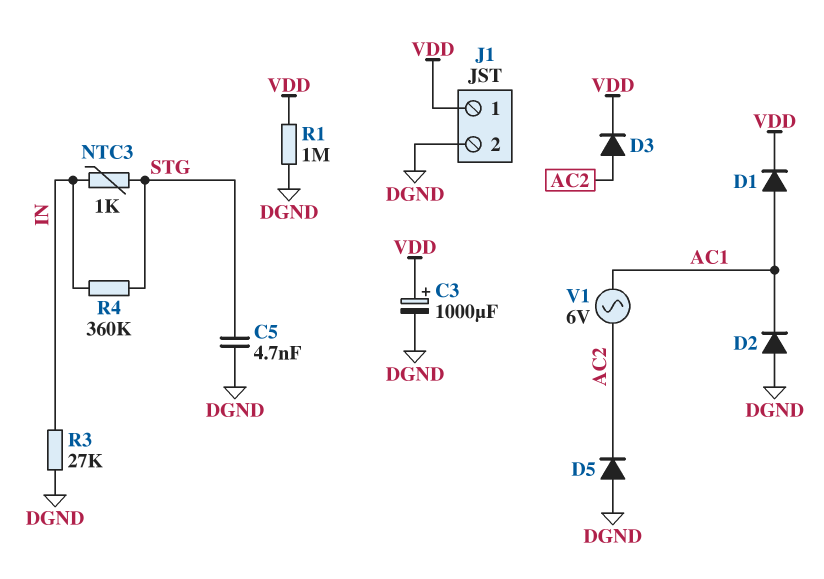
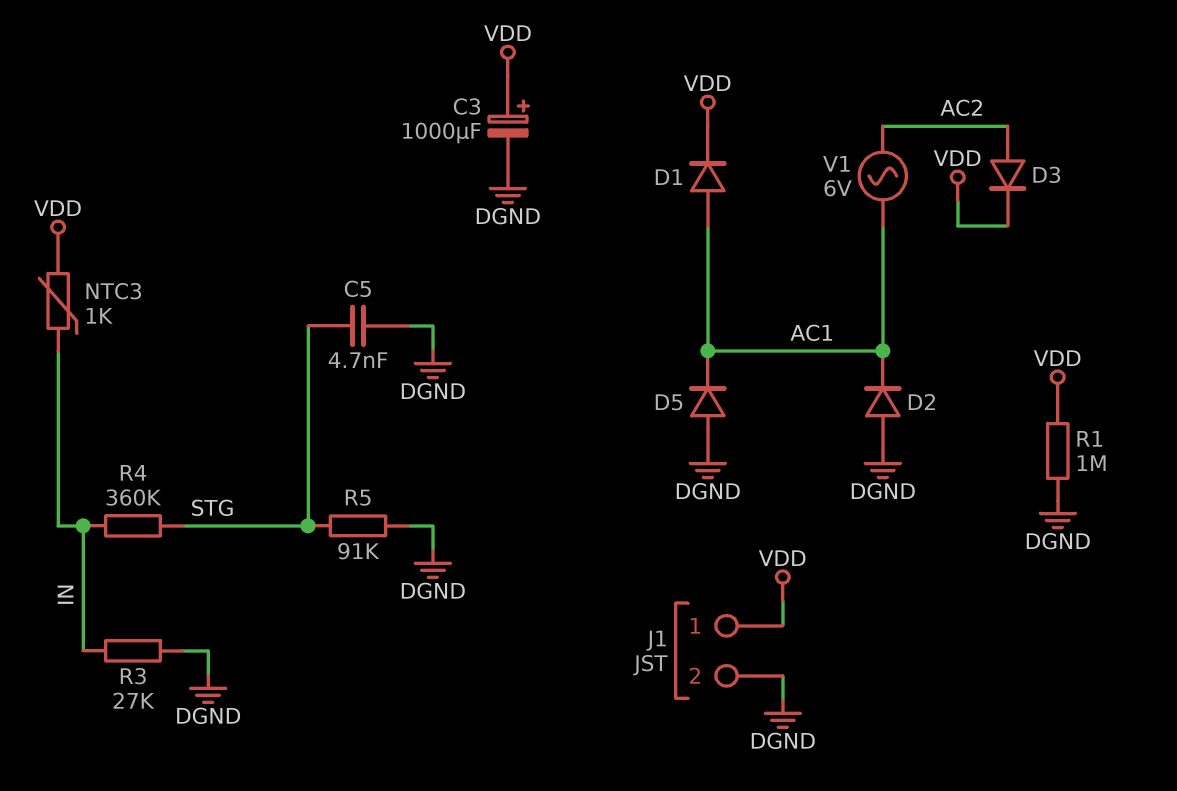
D5: diode (A DGND, K AC2) -> diode (A DGND, K AC1)
NTC3: 1k (IN, STG) -> 1k (IN, VDD)
R5: none -> 91k (DGND, STG)

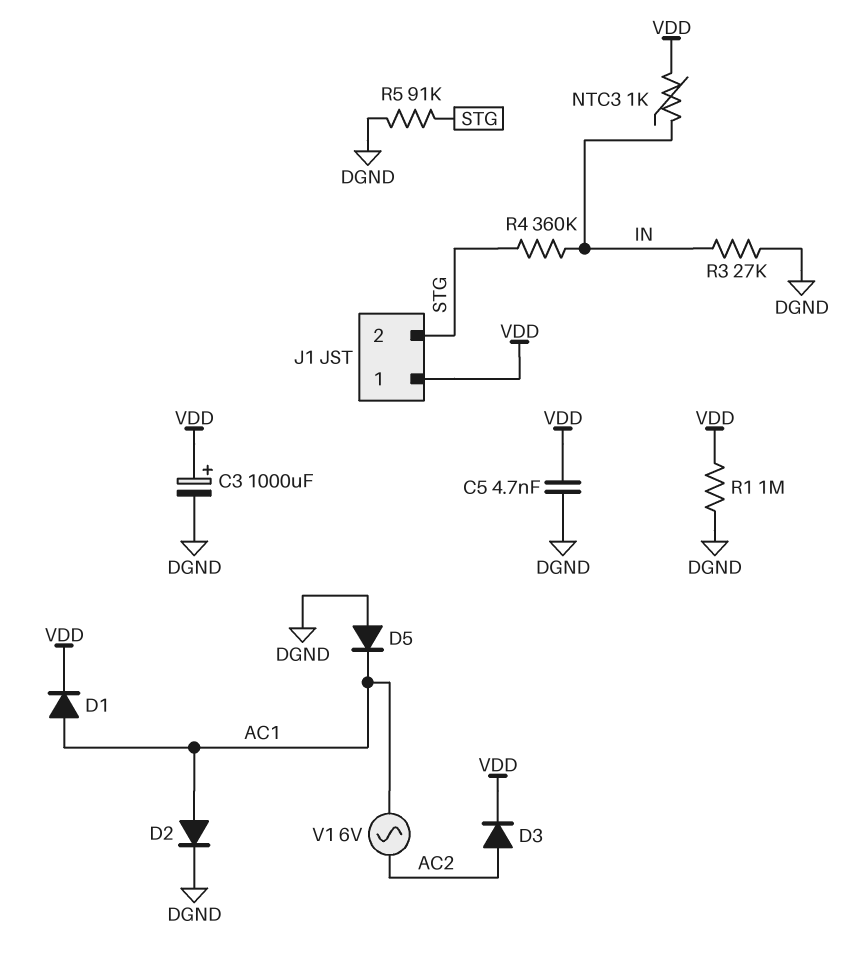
C5: 4.7nF (DGND, STG) -> 4.7nF (DGND, VDD)
D2: diode (A DGND, K AC1) -> diode (A AC1, K DGND)
J1 pin 2: DGND -> STG

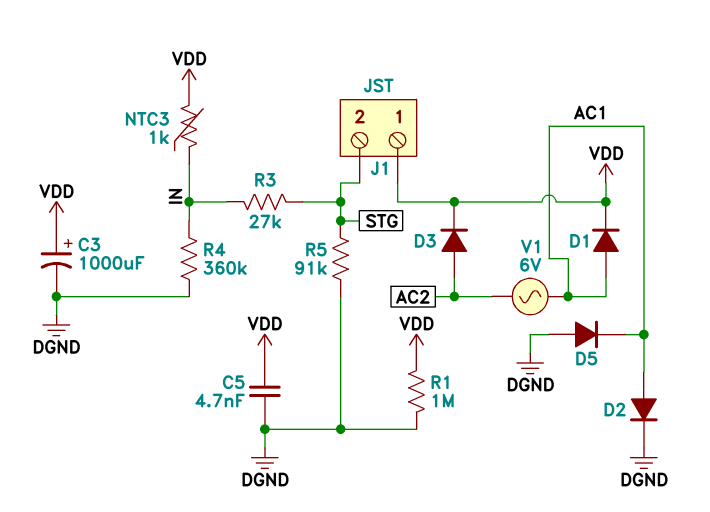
R3: 27k (DGND, IN) -> 27k (IN, STG)
R4: 360k (IN, STG) -> 360k (DGND, IN)

